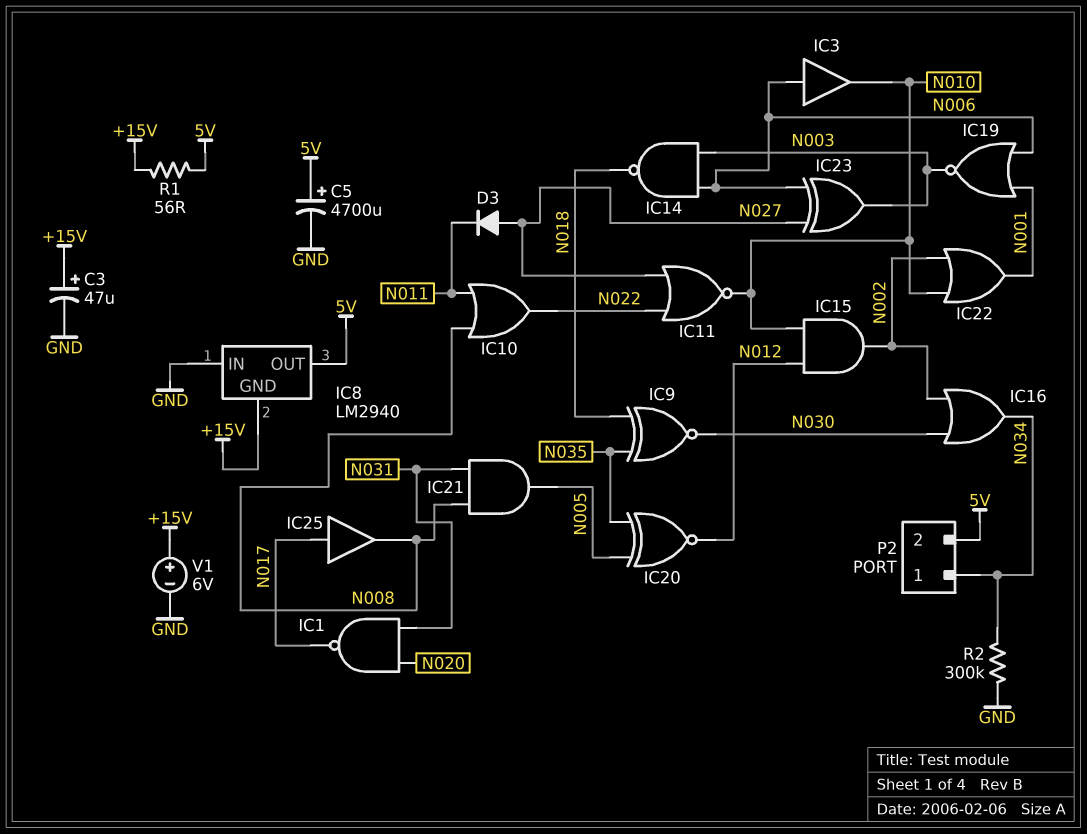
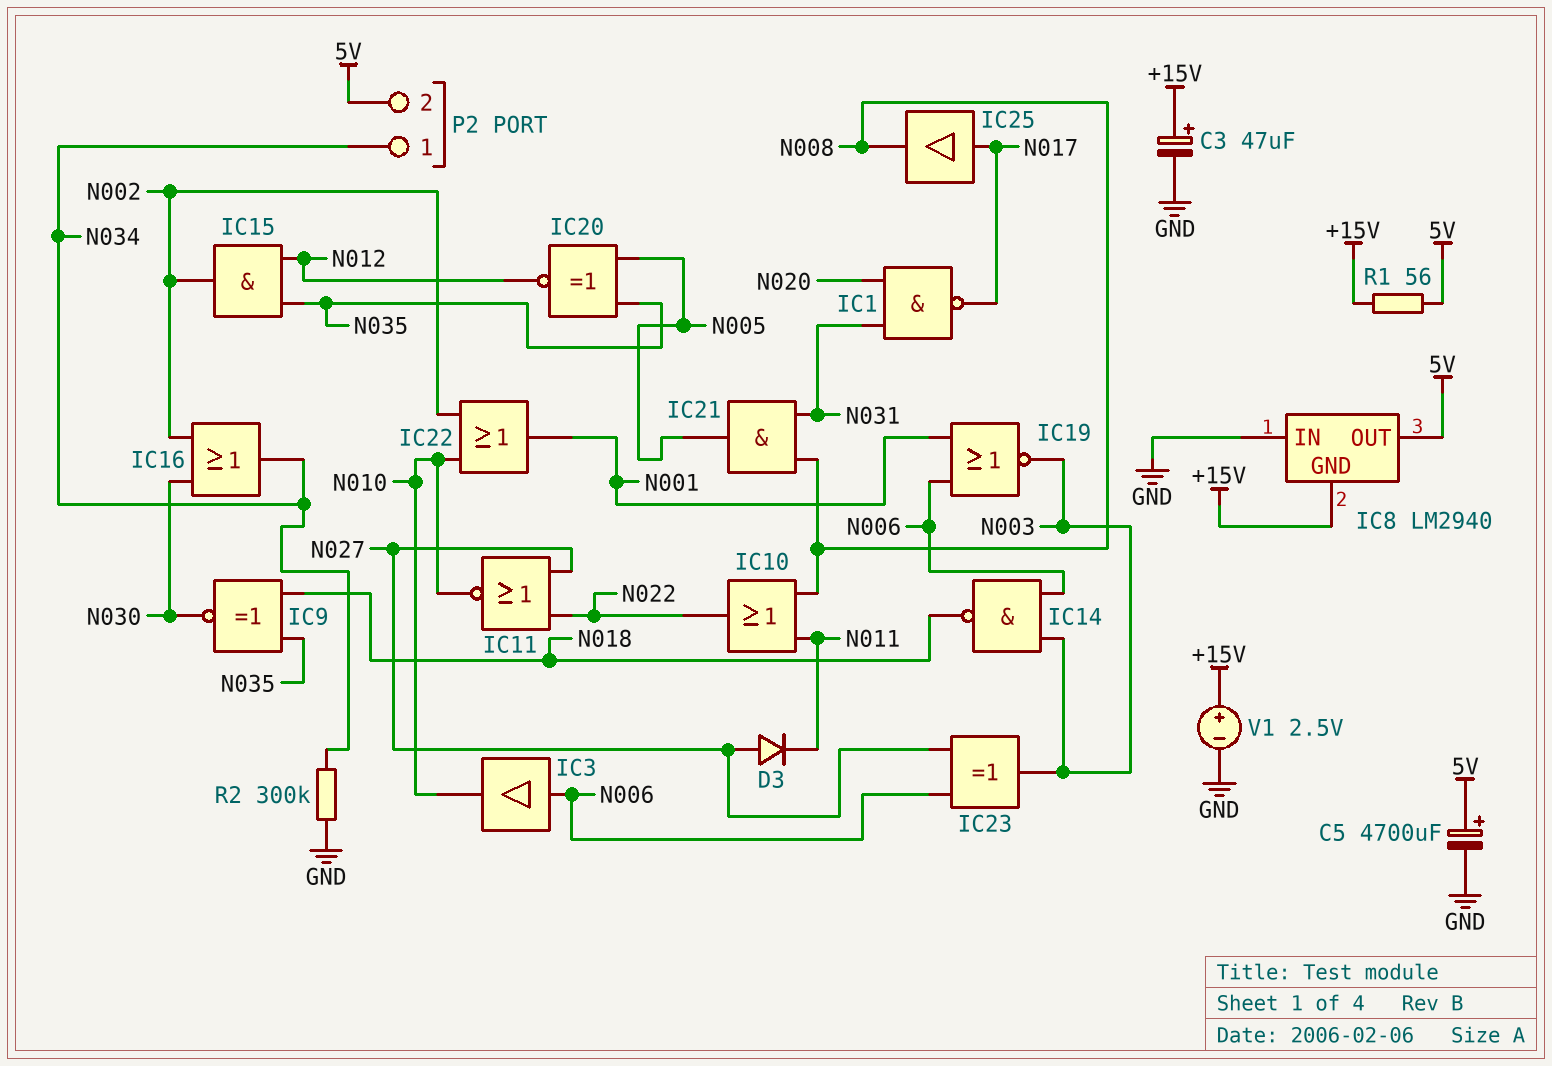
IC15: AND (in N010, in N012, out N002) -> AND (in N012, in N035, out N002)
V1: 6V (plus +15V, minus GND) -> 2.5V (plus +15V, minus GND)

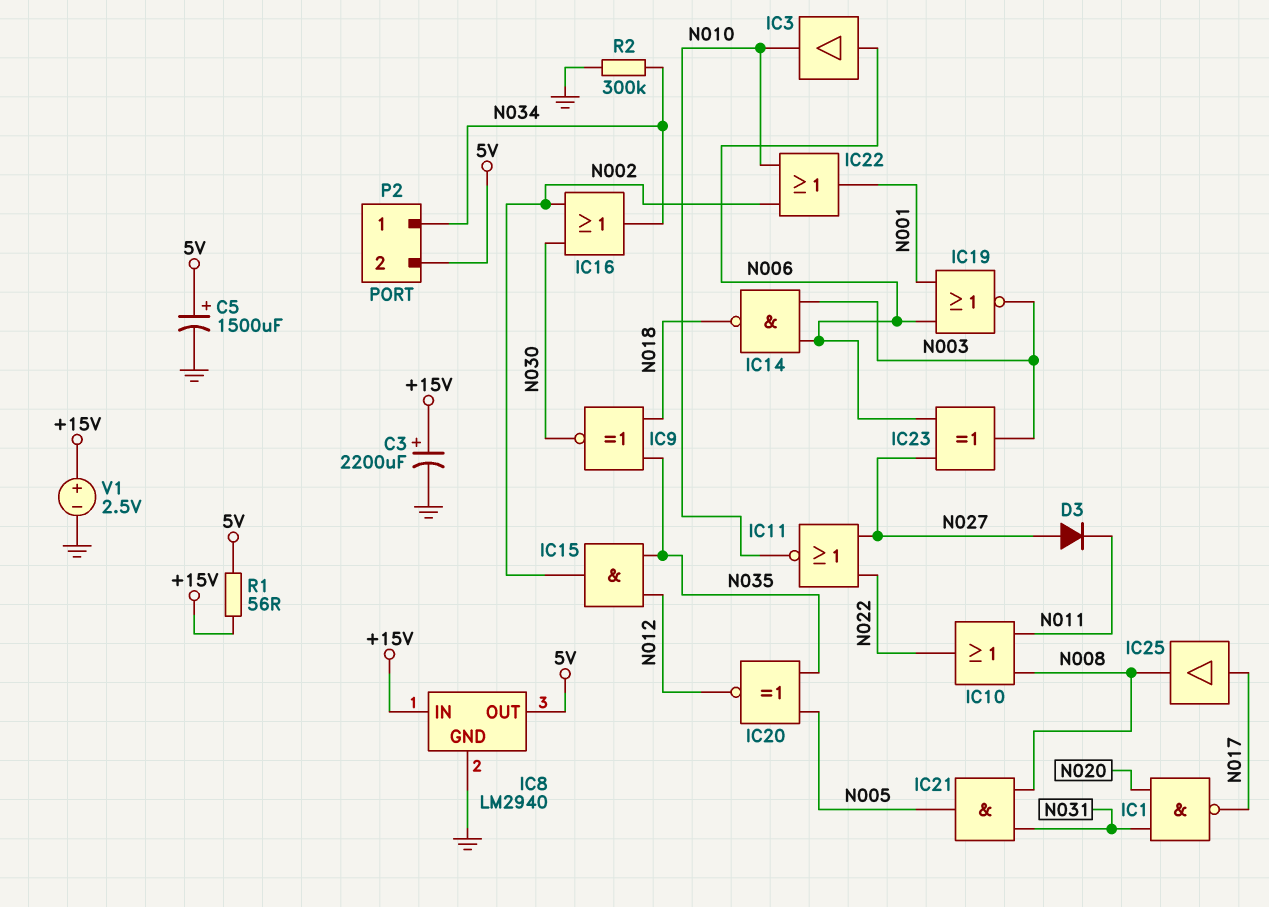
C3: 47uF (plus +15V, minus GND) -> 2200uF (plus +15V, minus GND)
C5: 4700uF (plus 5V, minus GND) -> 1500uF (plus 5V, minus GND)
IC8 pin GND: +15V -> GND
IC8 pin IN: GND -> +15V

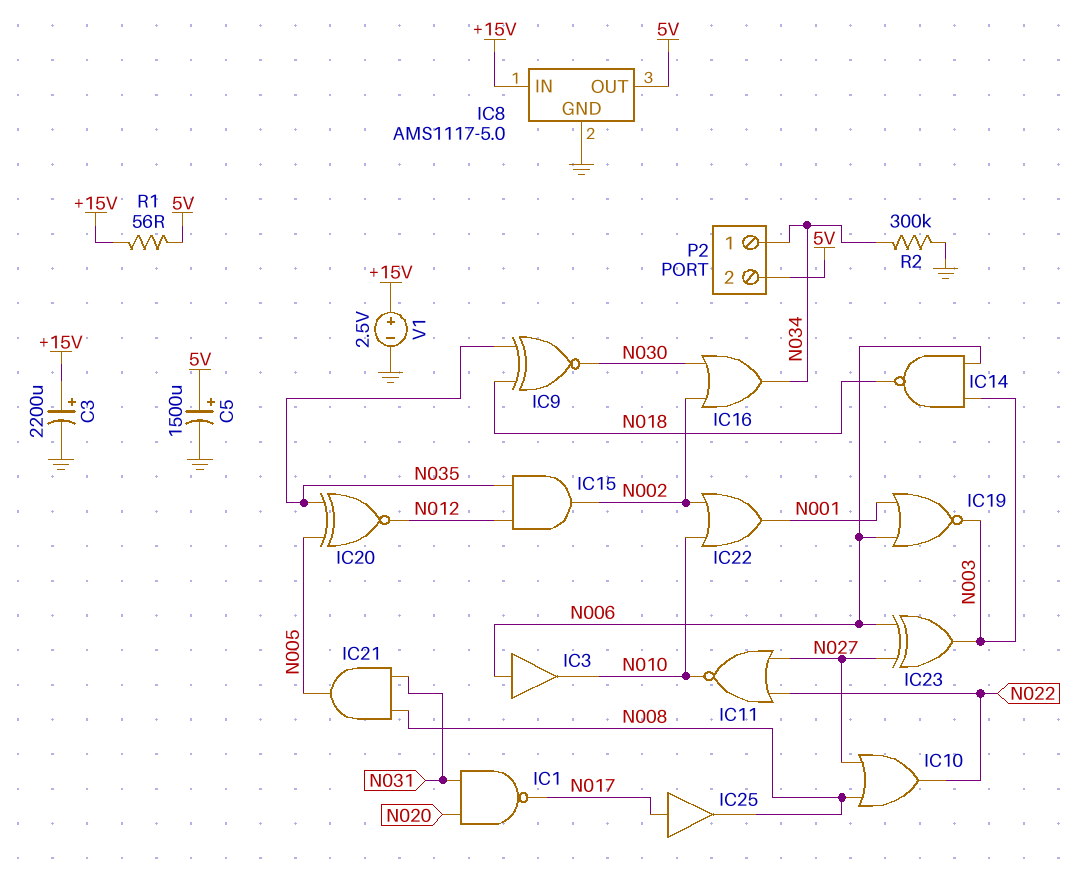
D3: diode (A N027, K N011) -> none
IC8: LM2940 -> AMS1117-5.0
IC10: OR (in N008, in N011, out N022) -> OR (in N008, in N027, out N022)

